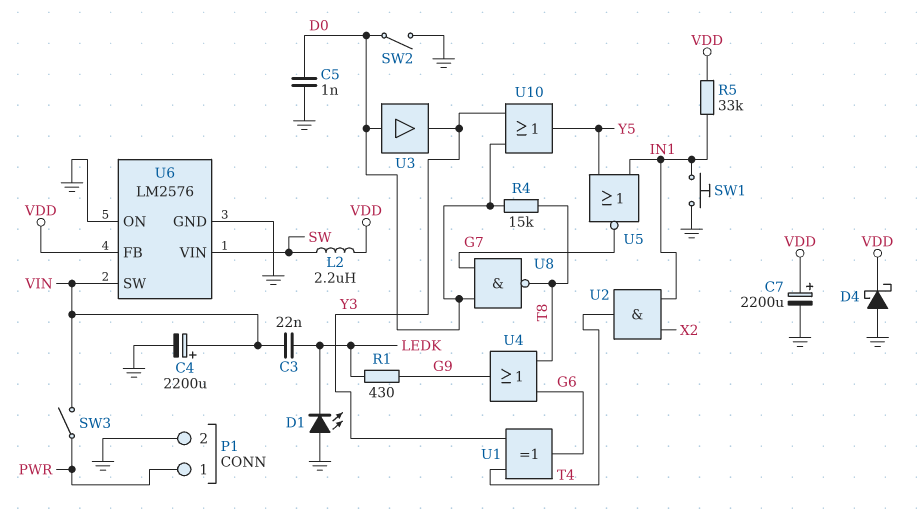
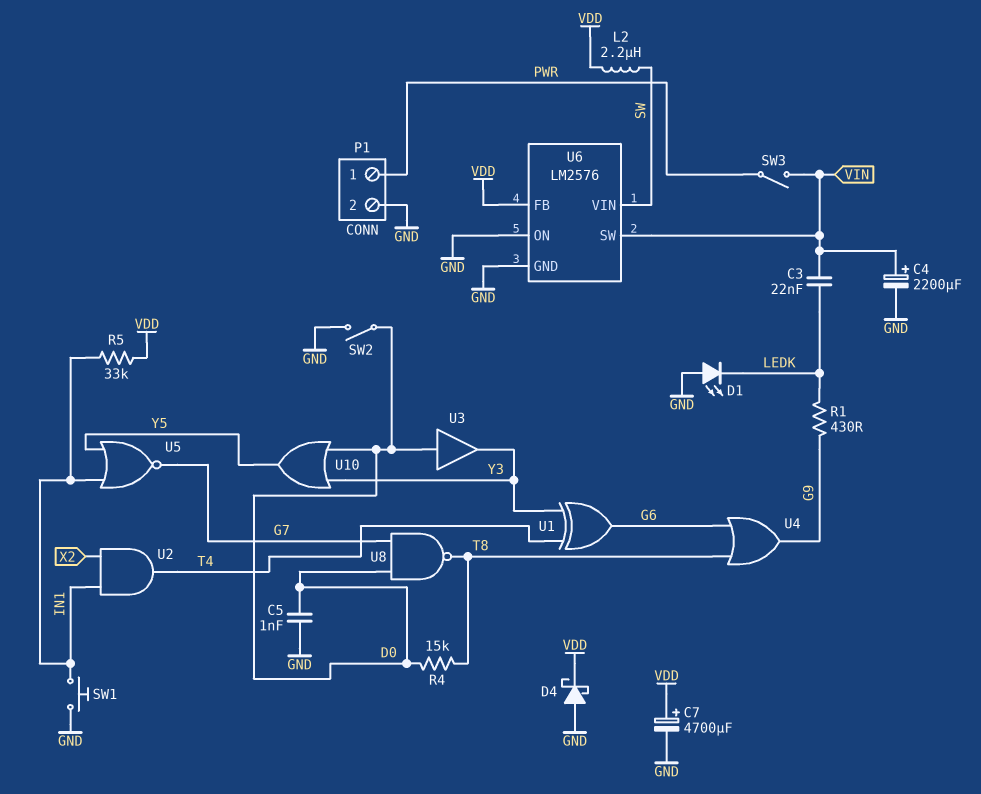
C7: 2200uF (plus VDD, minus GND) -> 4700uF (plus VDD, minus GND)

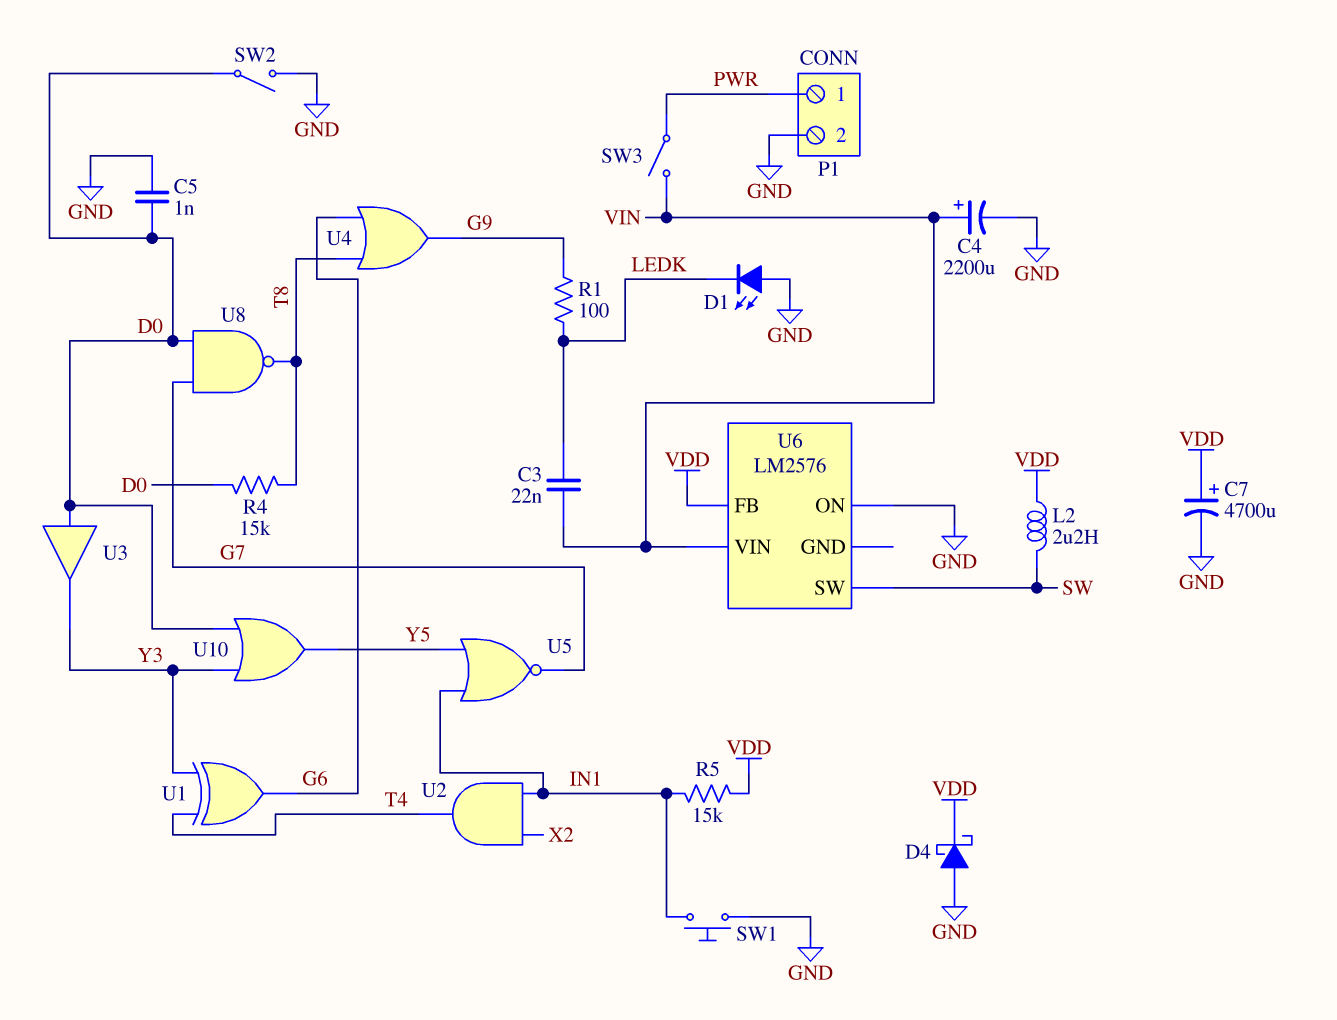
R1: 430 (G9, LEDK) -> 100 (G9, LEDK)
R5: 33k (IN1, VDD) -> 15k (IN1, VDD)
U6 pin GND: GND -> none
U6 pin SW: VIN -> SW
U6 pin VIN: SW -> VIN

